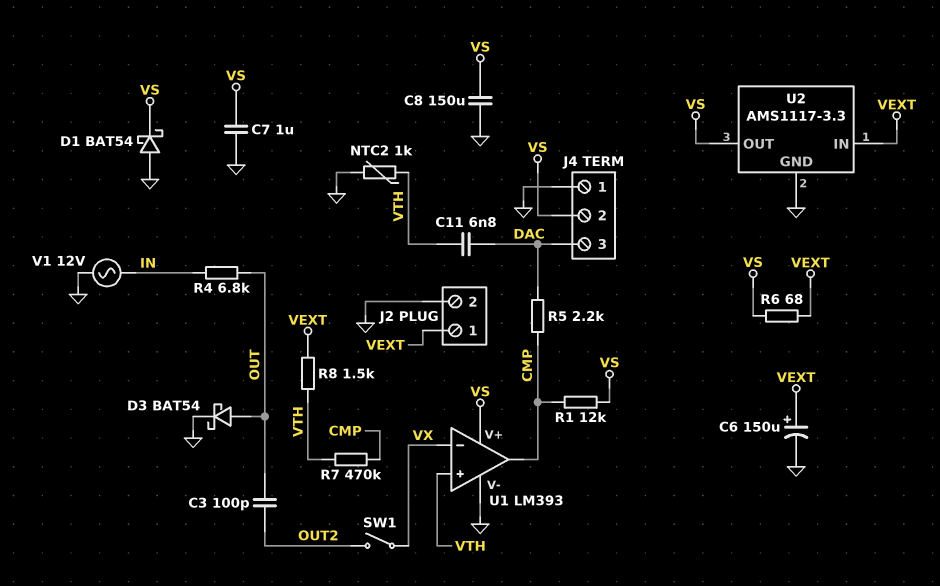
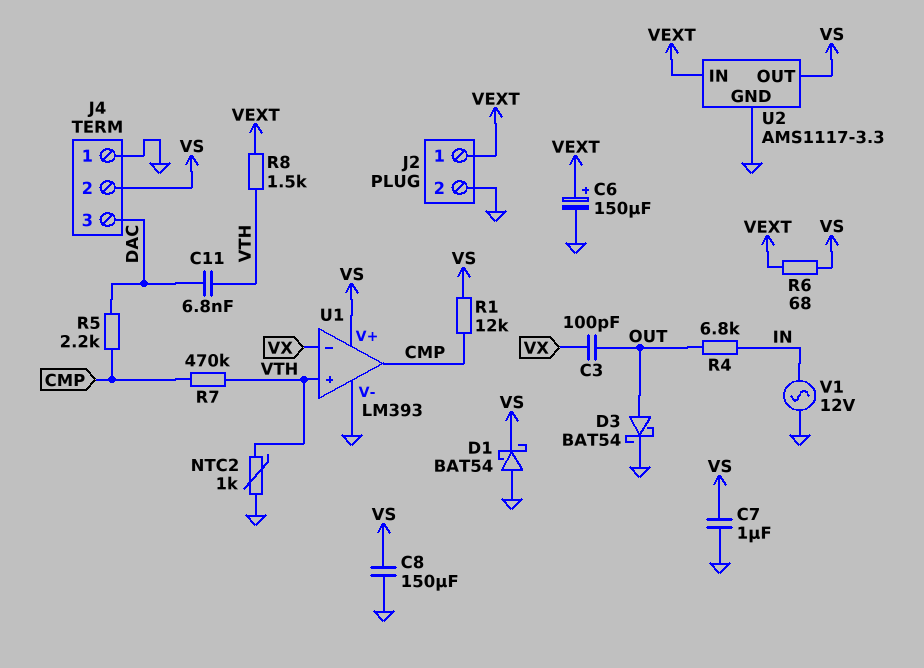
C3: 100pF (OUT, OUT2) -> 100pF (OUT, VX)
SW1: switch (OUT2, VX) -> none

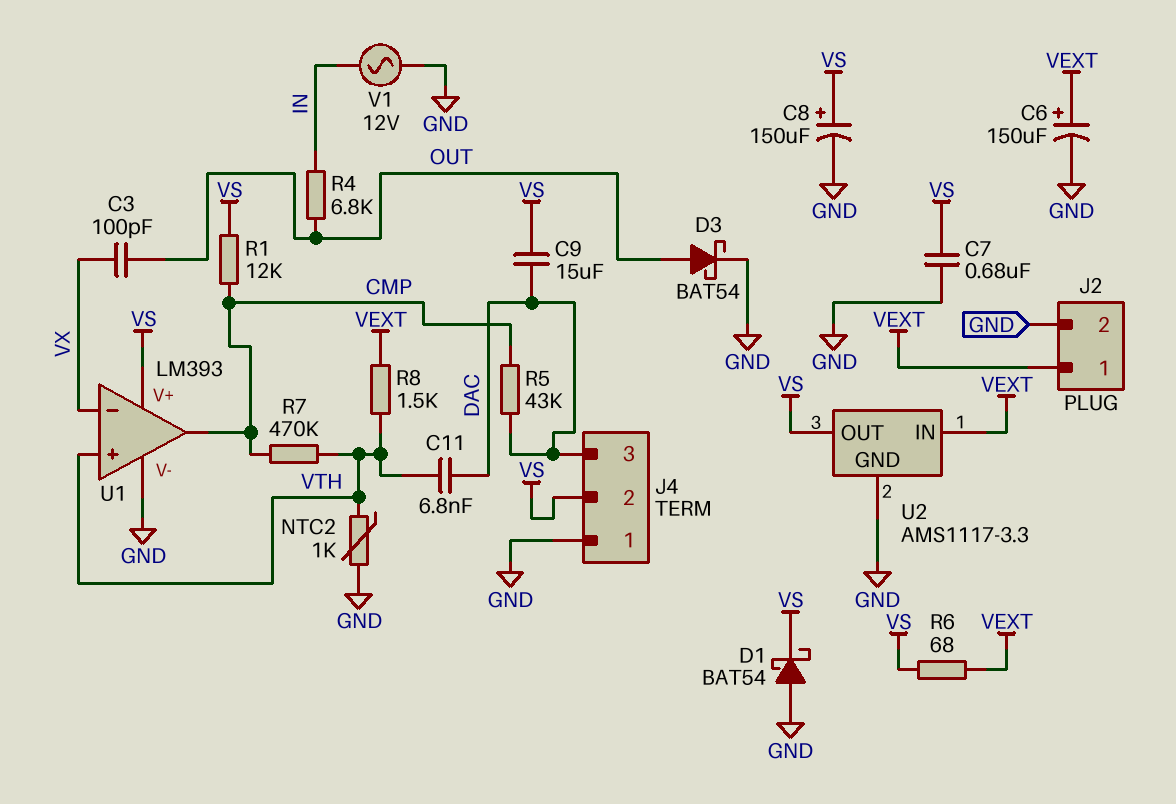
C7: 1uF (GND, VS) -> 680nF (GND, VS)
C8: 150uF (GND, VS) -> 150uF (plus VS, minus GND)
C9: none -> 15uF (DAC, VS)
R5: 2.2k (CMP, DAC) -> 43k (CMP, DAC)

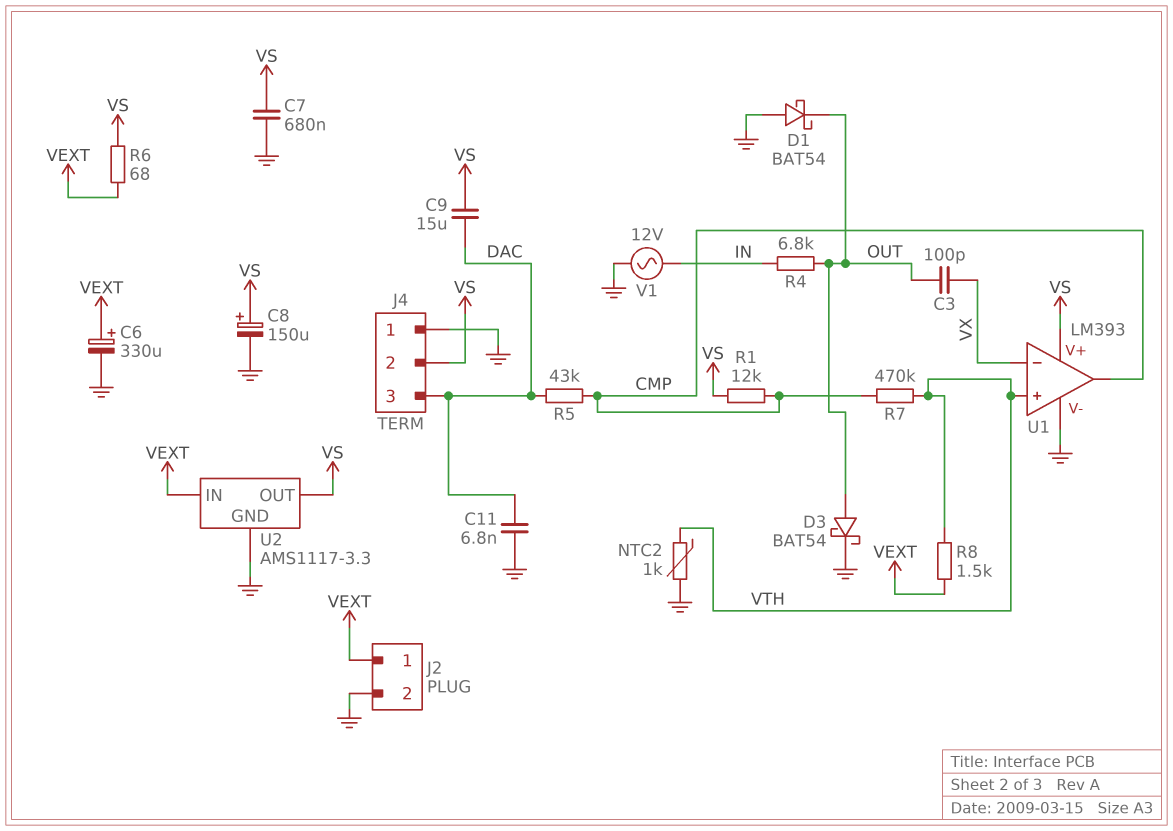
C6: 150uF (plus VEXT, minus GND) -> 330uF (plus VEXT, minus GND)
C11: 6.8nF (DAC, VTH) -> 6.8nF (DAC, GND)
D1: schottky BAT54 (A GND, K VS) -> schottky BAT54 (A GND, K OUT)

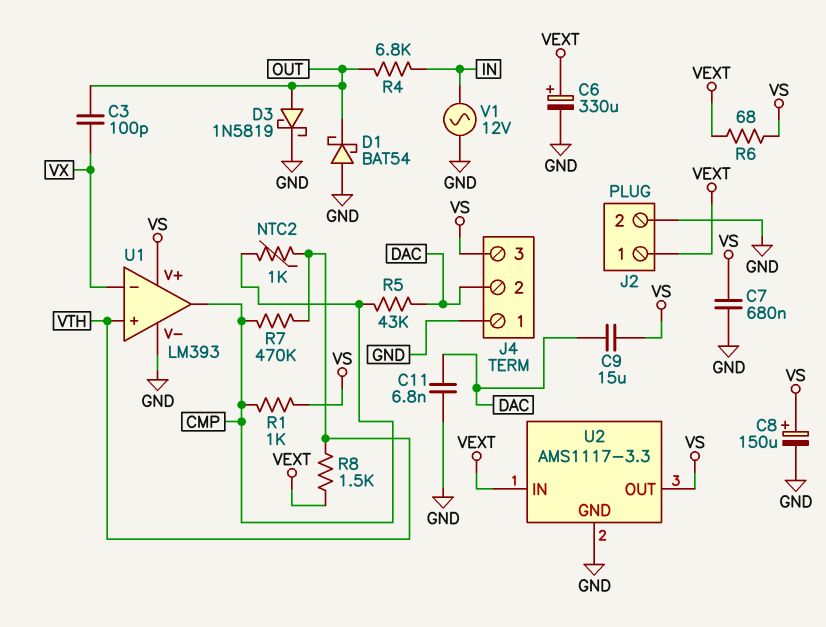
D3: schottky BAT54 (A OUT, K GND) -> schottky 1N5819 (A OUT, K GND)
J4 pin 2: VS -> DAC
J4 pin 3: DAC -> VS
NTC2: 1k (GND, VTH) -> 1k (CMP, VTH)
R1: 12k (CMP, VS) -> 1k (CMP, VS)

